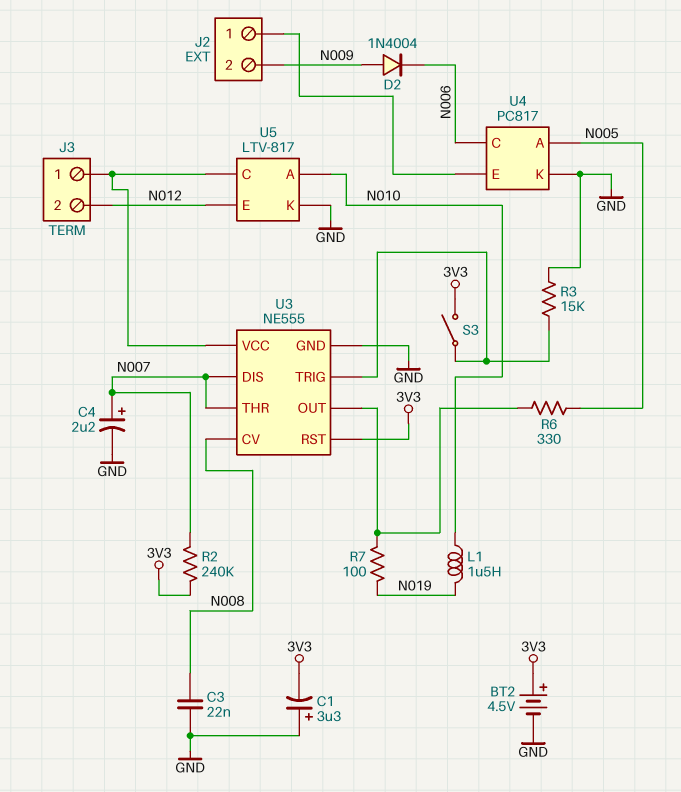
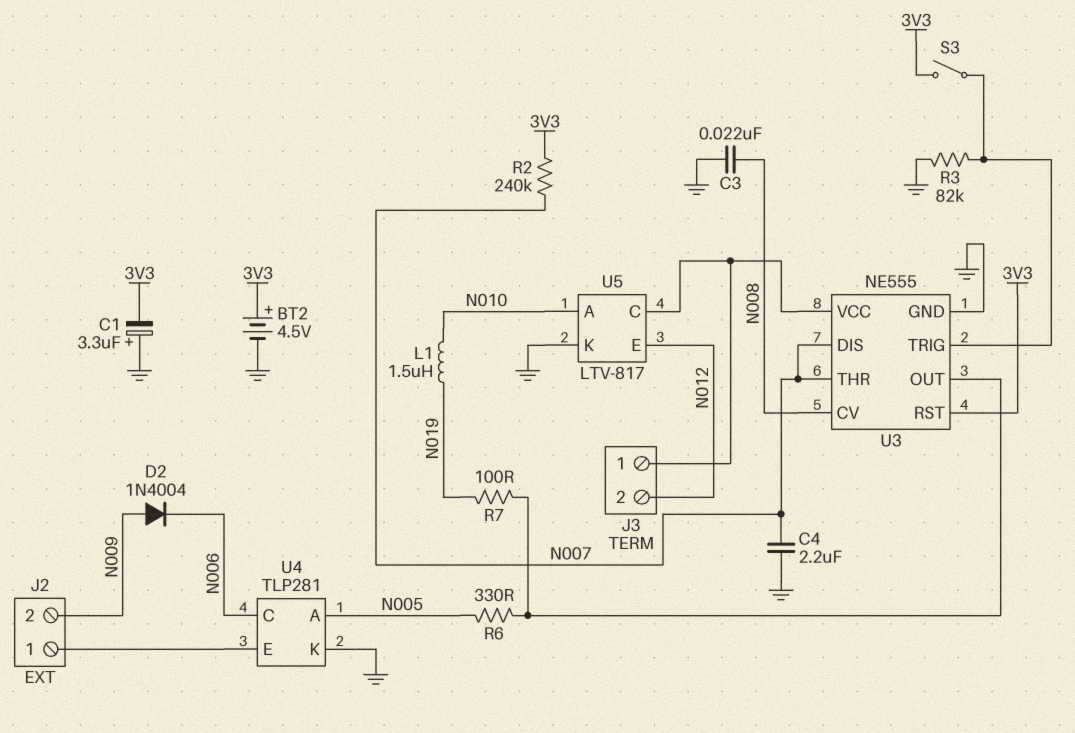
C4: 2.2uF (plus N007, minus GND) -> 2.2uF (GND, N007)
R3: 15k (GND, U3/TRIG) -> 82k (GND, U3/TRIG)
U4: PC817 -> TLP281

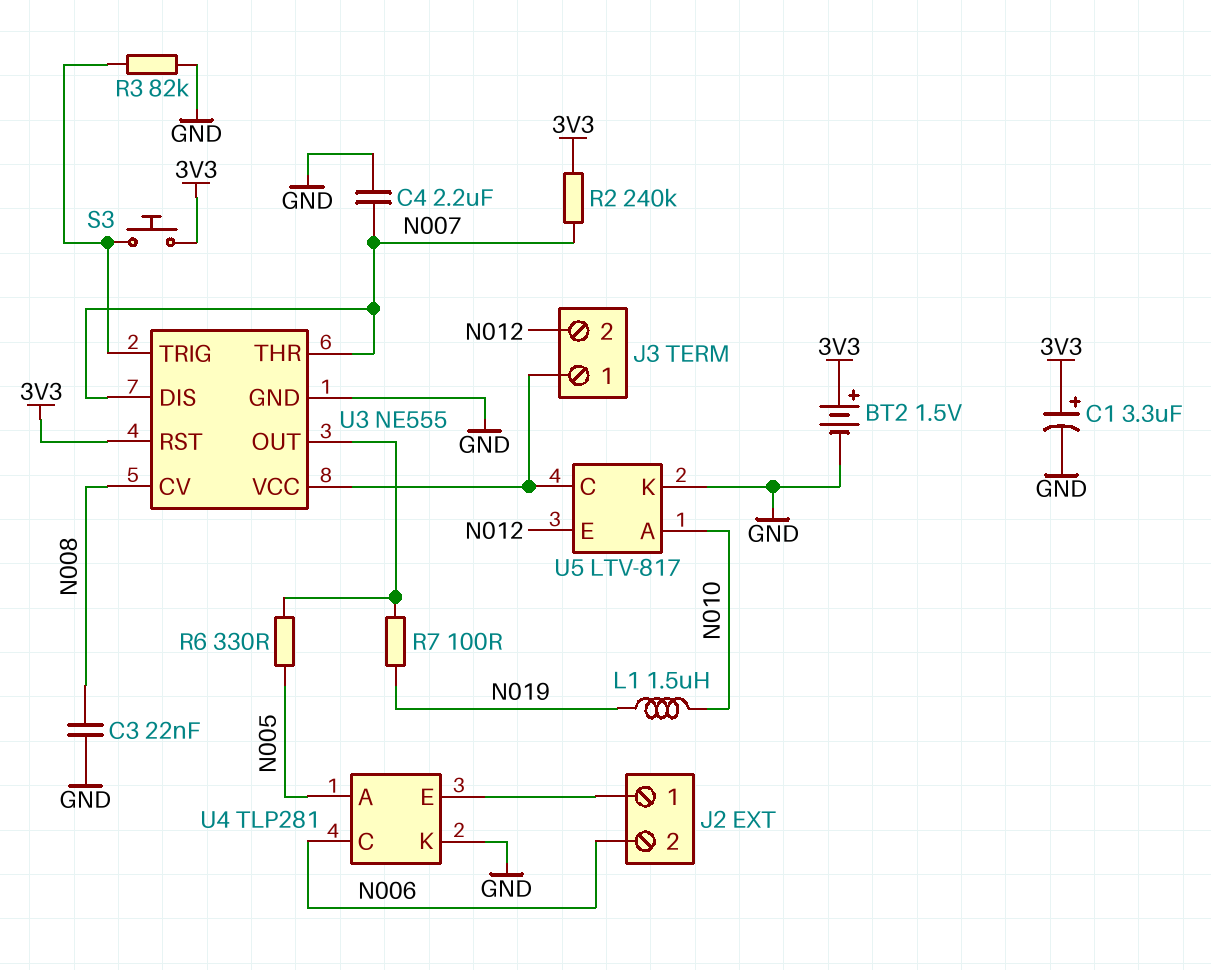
BT2: 4.5V (plus 3V3, minus GND) -> 1.5V (plus 3V3, minus GND)
C1: 3.3uF (plus GND, minus 3V3) -> 3.3uF (plus 3V3, minus GND)
D2: diode 1N4004 (A N009, K N006) -> none
J2 pin 2: N009 -> N006
S3: switch (3V3, U3/TRIG) -> button (3V3, U3/TRIG)

